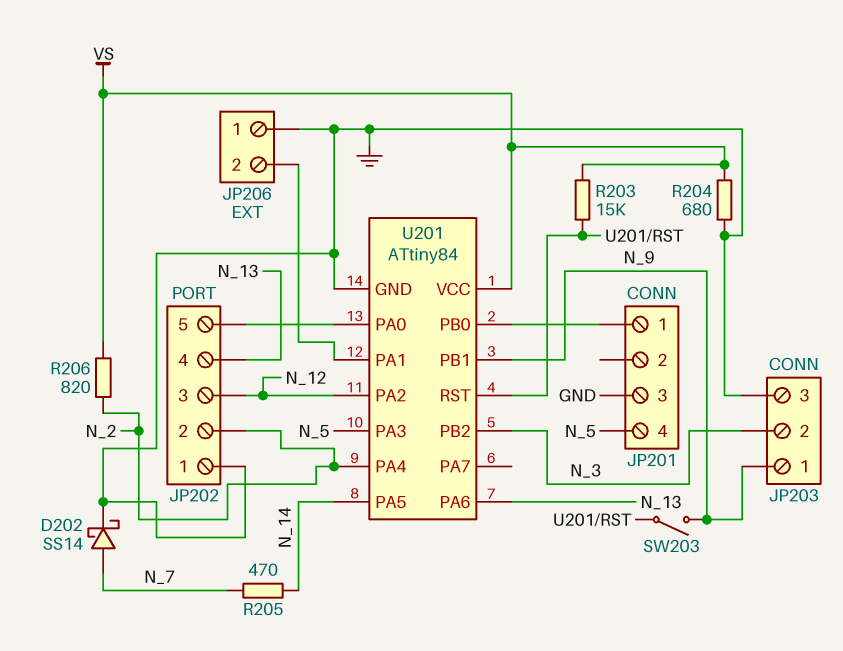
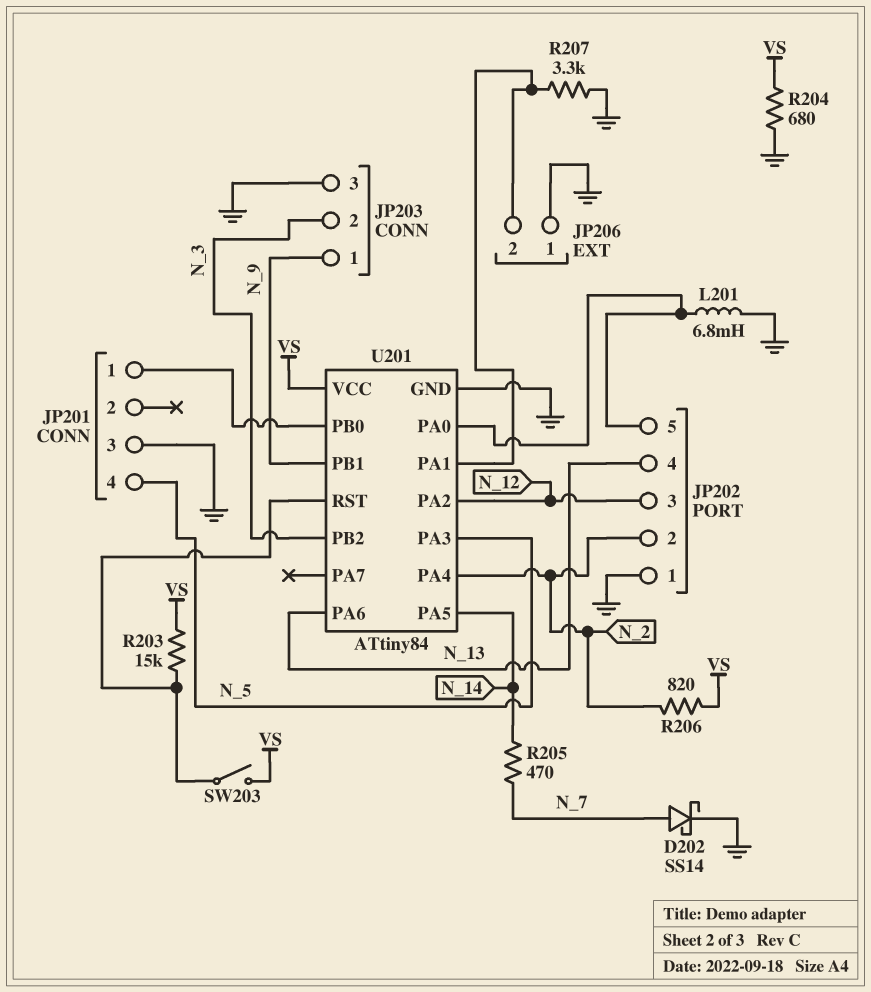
L201: none -> 6.8mH (GND, JP202/5)
R207: none -> 3.3k (GND, JP206/2)
SW203: switch (N_9, U201/RST) -> switch (U201/RST, VS)

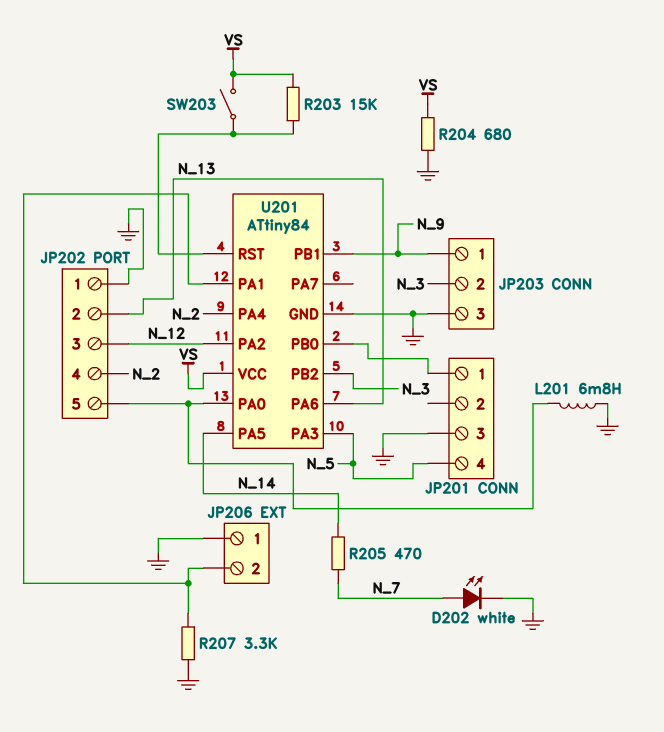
D202: schottky SS14 (A N_7, K GND) -> LED white (A N_7, K GND)
JP202 pin 2: N_2 -> N_13
JP202 pin 4: N_13 -> N_2
R206: 820 (N_2, VS) -> none

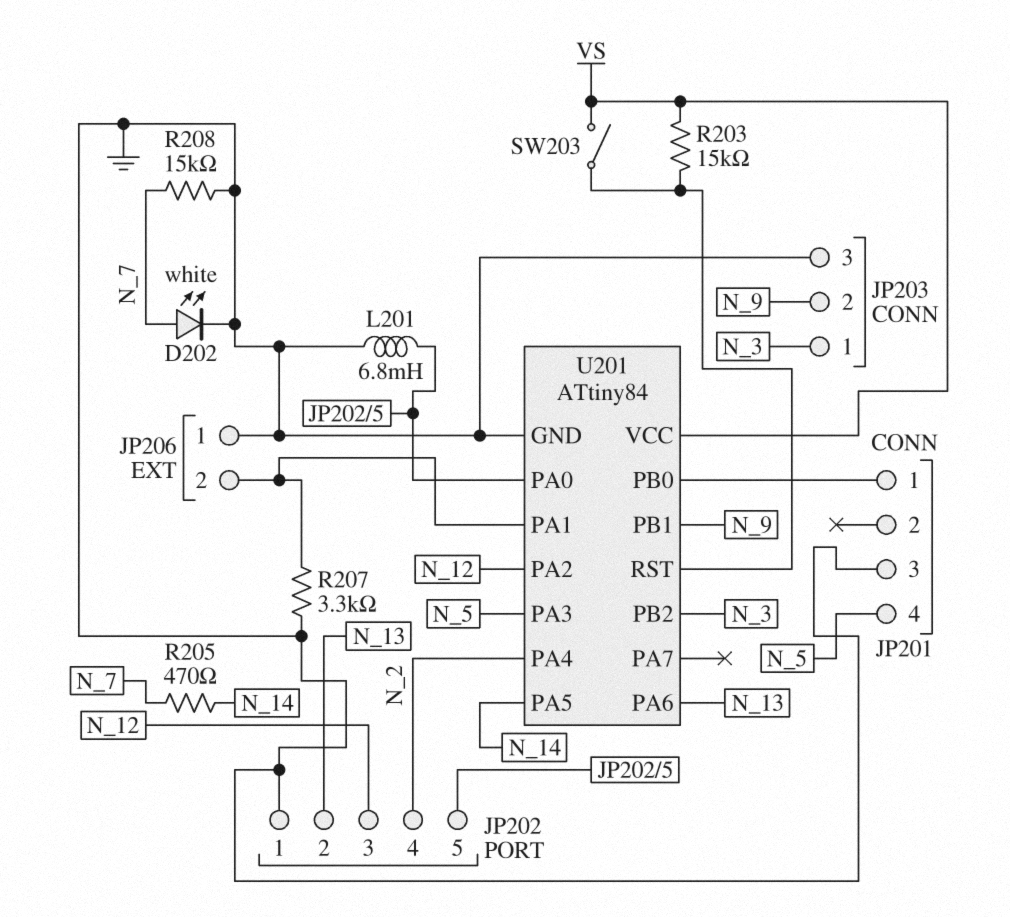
JP203 pin 1: N_9 -> N_3
JP203 pin 2: N_3 -> N_9
R204: 680 (GND, VS) -> none
R208: none -> 15k (GND, N_7)

